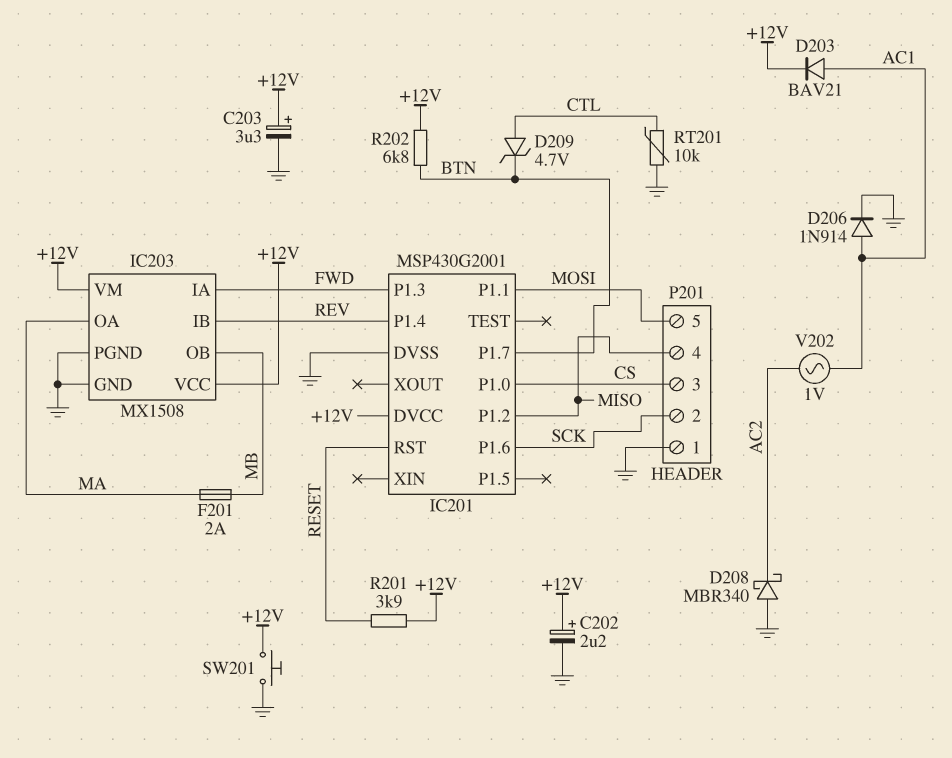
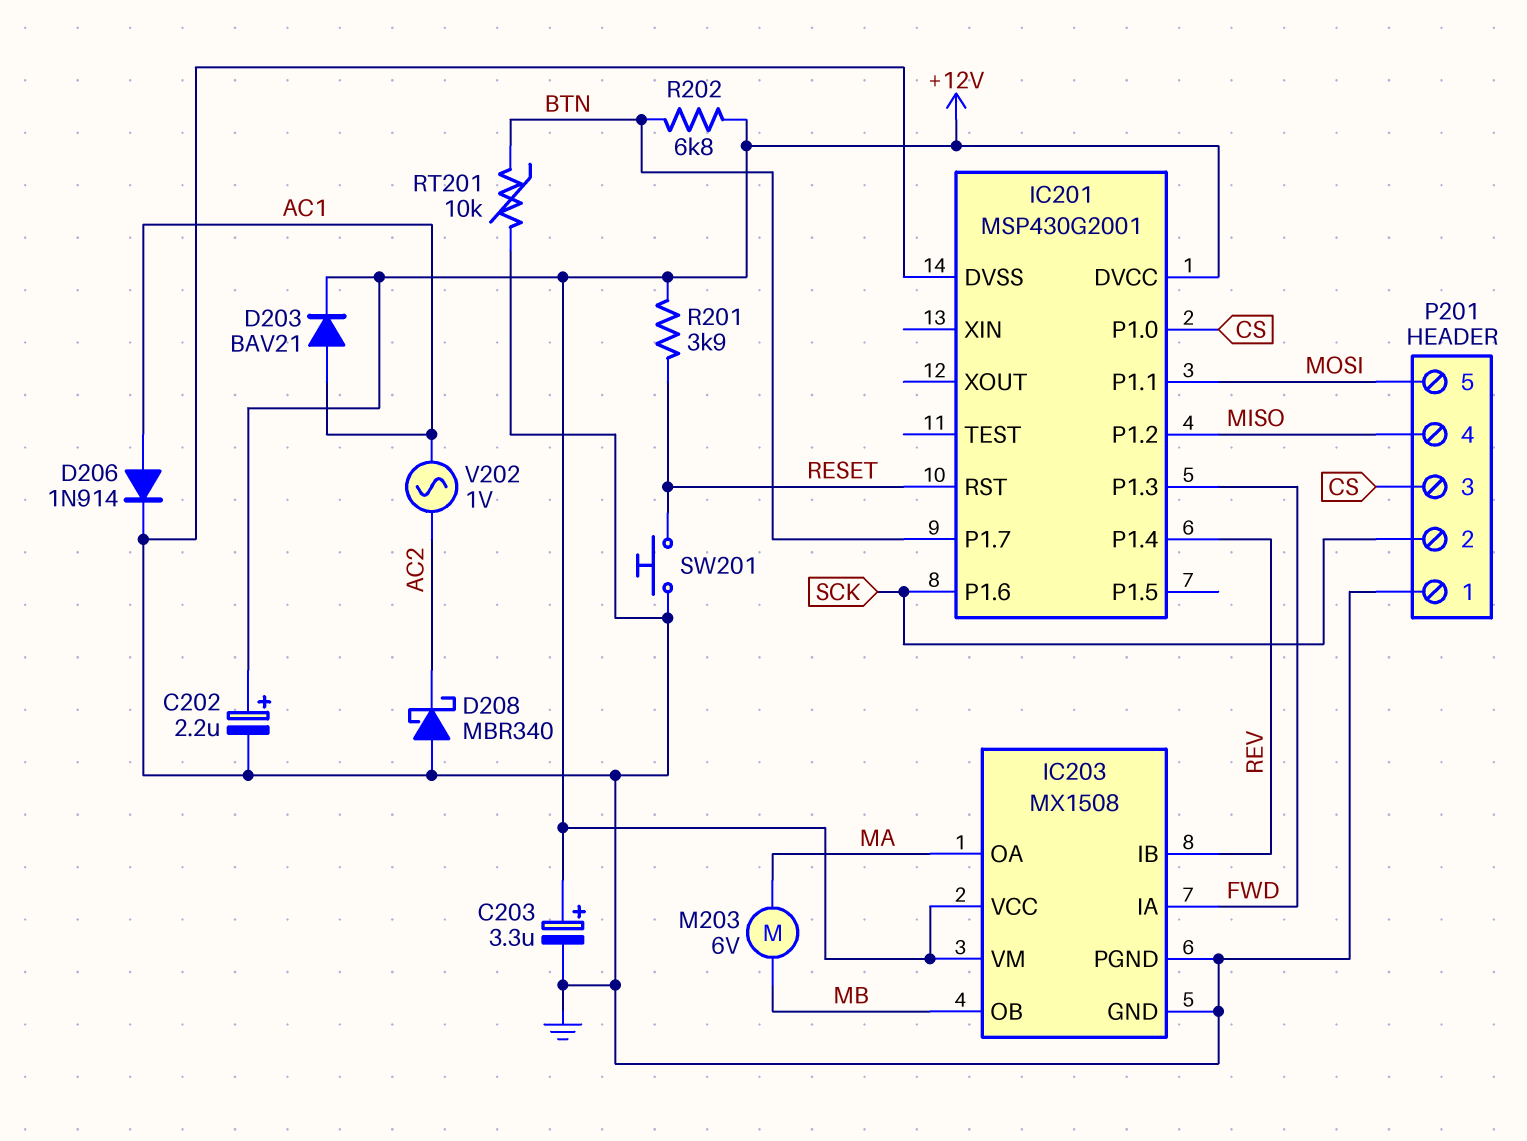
D209: zener 4.7V (A CTL, K BTN) -> none
F201: 2A (MA, MB) -> none
M203: none -> motor 6V (MA, MB)
RT201: 10k (CTL, GND) -> 10k (BTN, GND)
SW201: button (+12V, GND) -> button (GND, RESET)

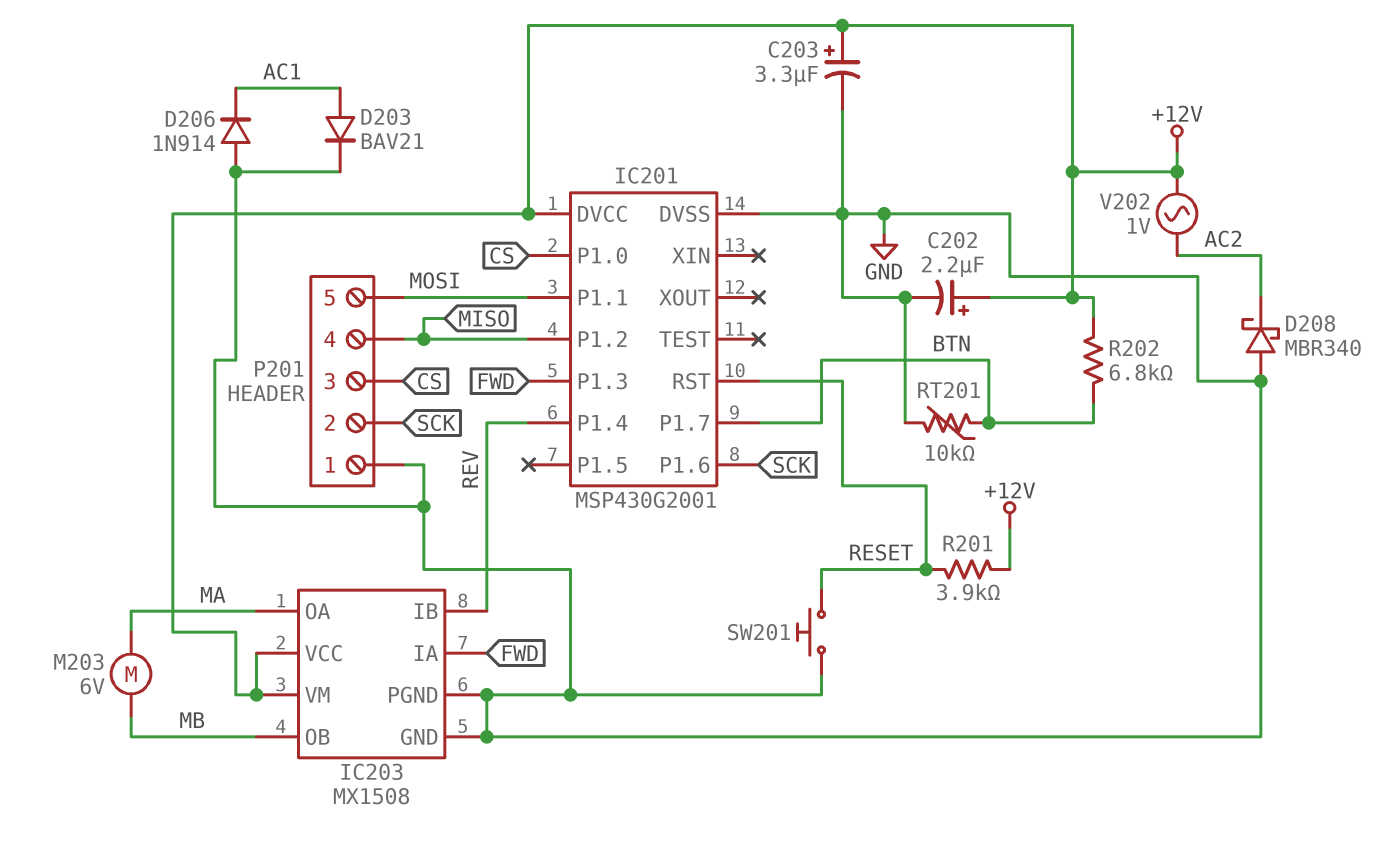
D203: diode BAV21 (A AC1, K +12V) -> diode BAV21 (A AC1, K GND)
D206: diode 1N914 (A AC1, K GND) -> diode 1N914 (A GND, K AC1)
V202: AC 1V (AC1, AC2) -> AC 1V (+12V, AC2)

